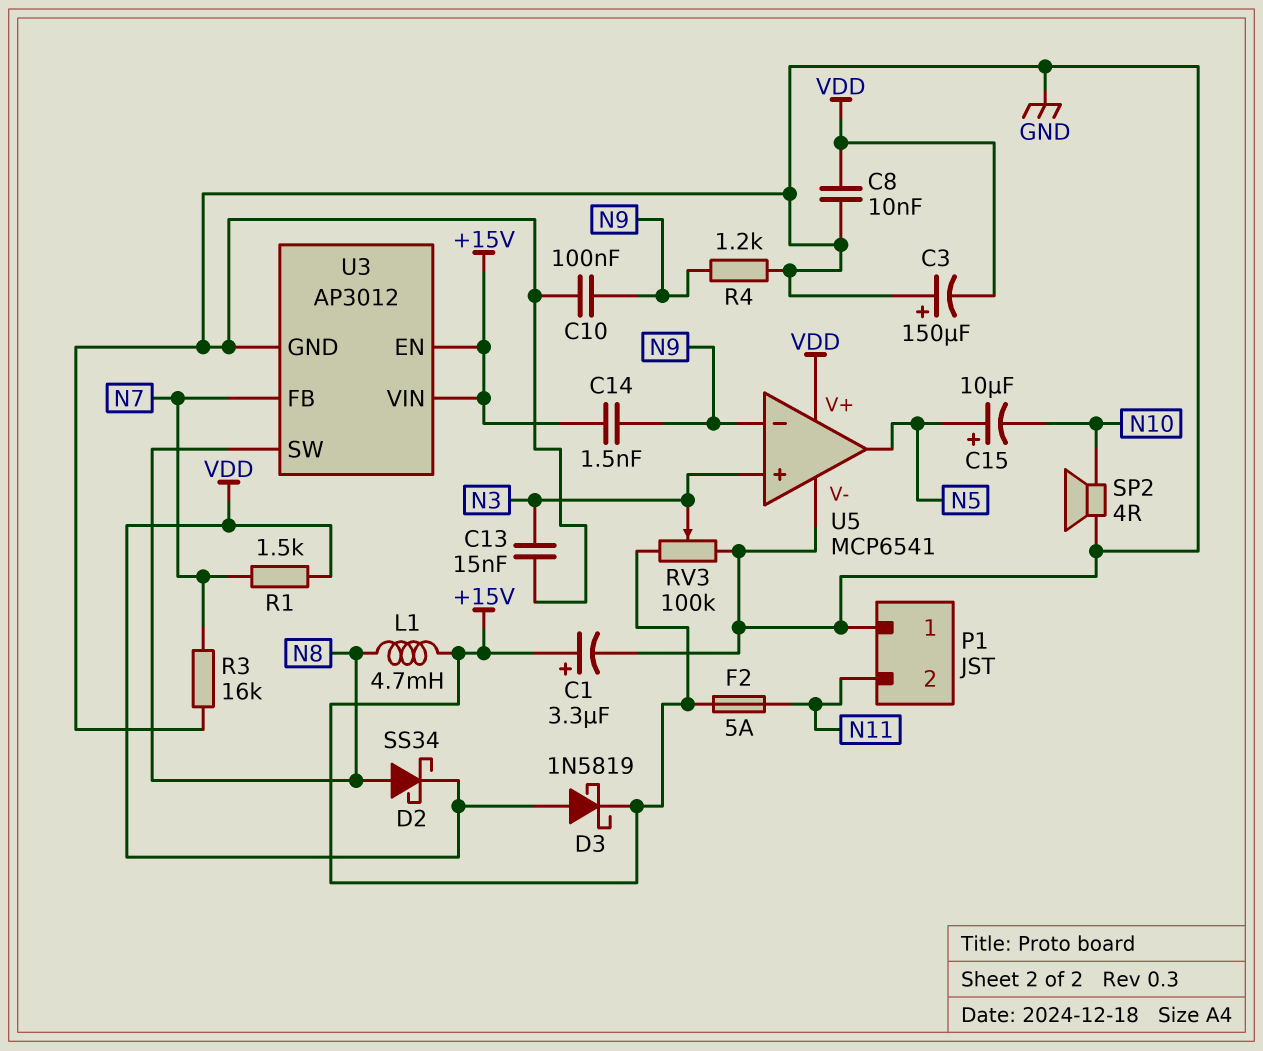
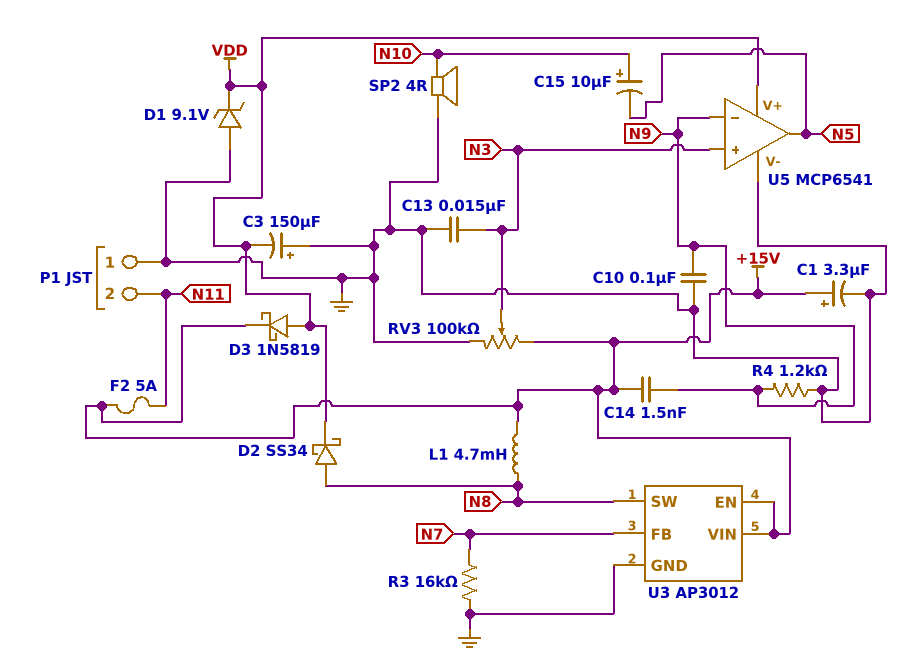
C8: 10nF (GND, VDD) -> none
C15: 10uF (plus N5, minus N10) -> 10uF (plus N10, minus N5)
D1: none -> zener 9.1V (A GND, K VDD)
R1: 1.5k (N7, VDD) -> none

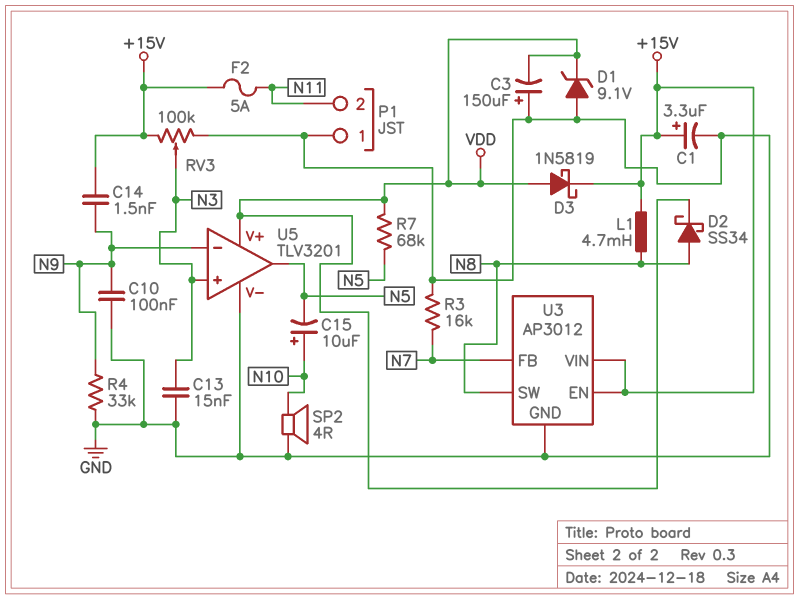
R4: 1.2k (GND, N9) -> 33k (GND, N9)
R7: none -> 68k (N5, VDD)
U5: MCP6541 -> TLV3201

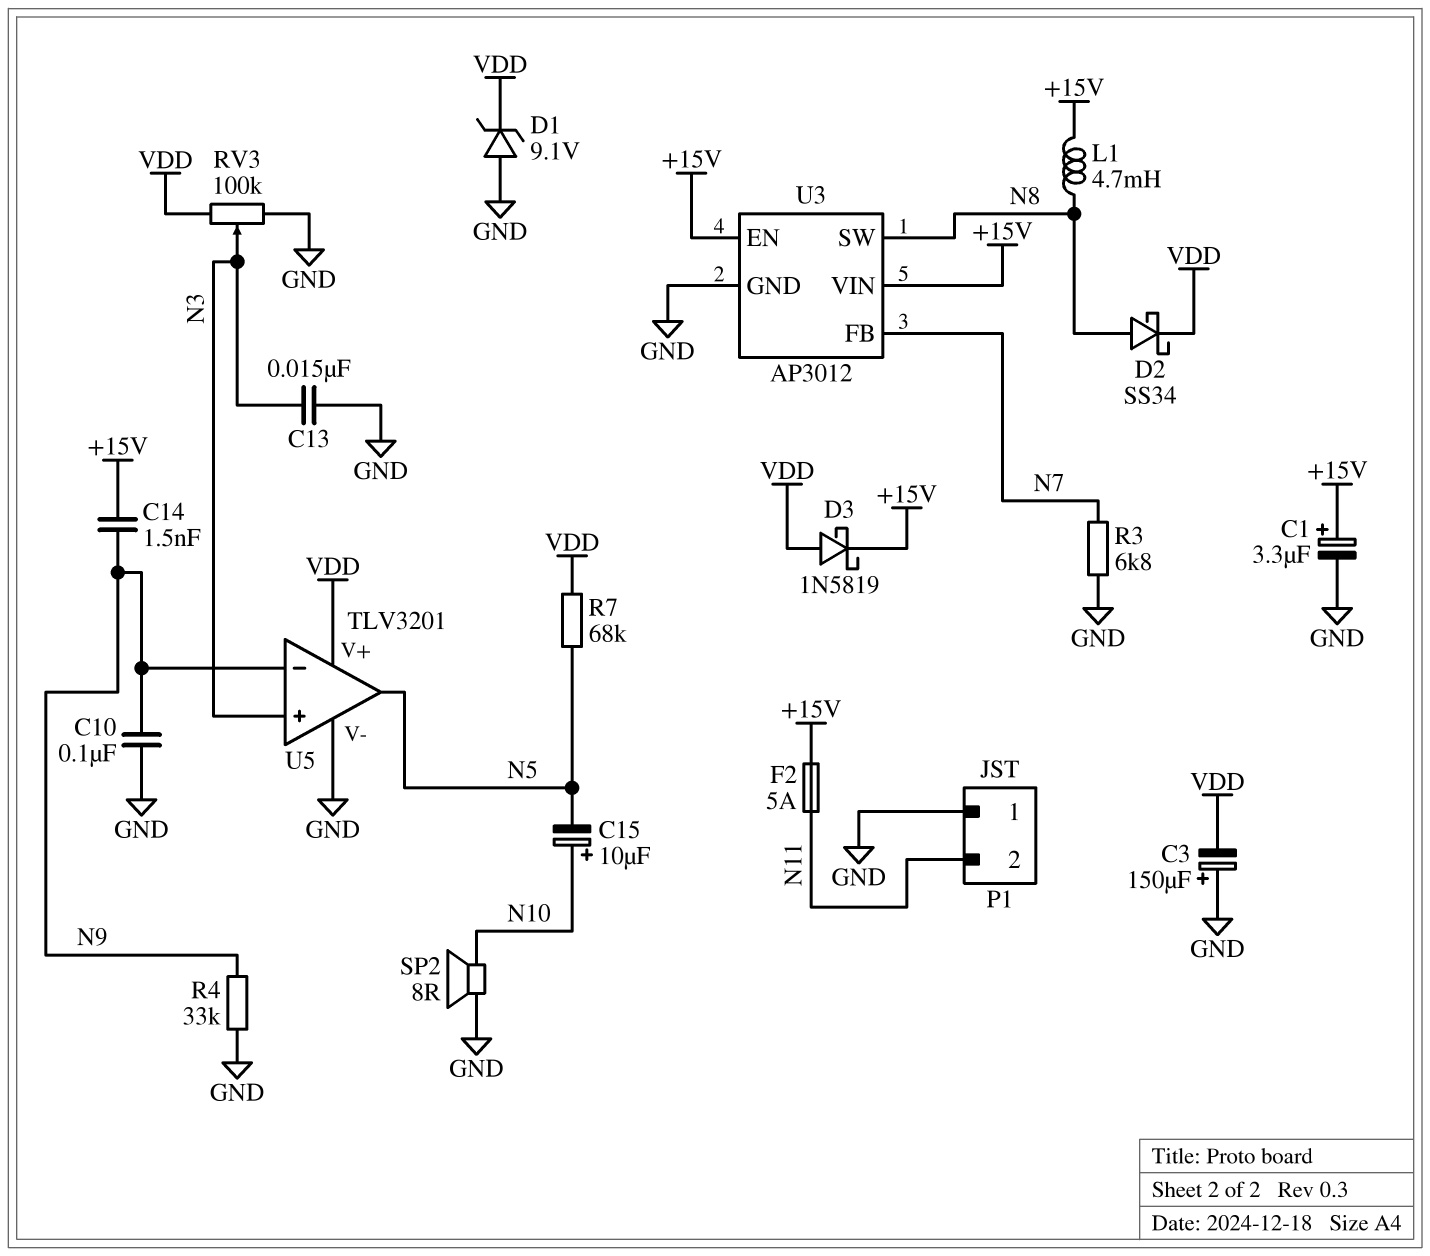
R3: 16k (GND, N7) -> 6.8k (GND, N7)
RV3: 100k (+15V, GND, wiper N3) -> 100k (GND, VDD, wiper N3)
SP2: speaker 4R (GND, N10) -> speaker 8R (GND, N10)

